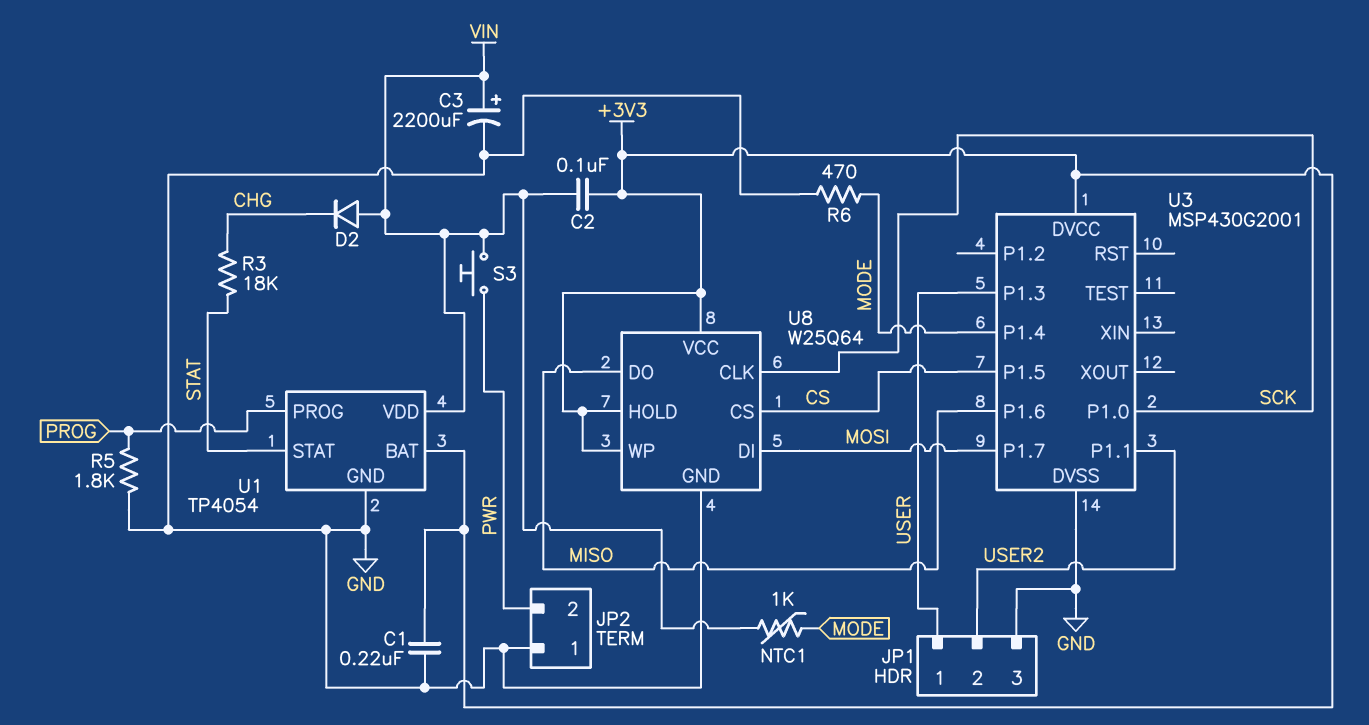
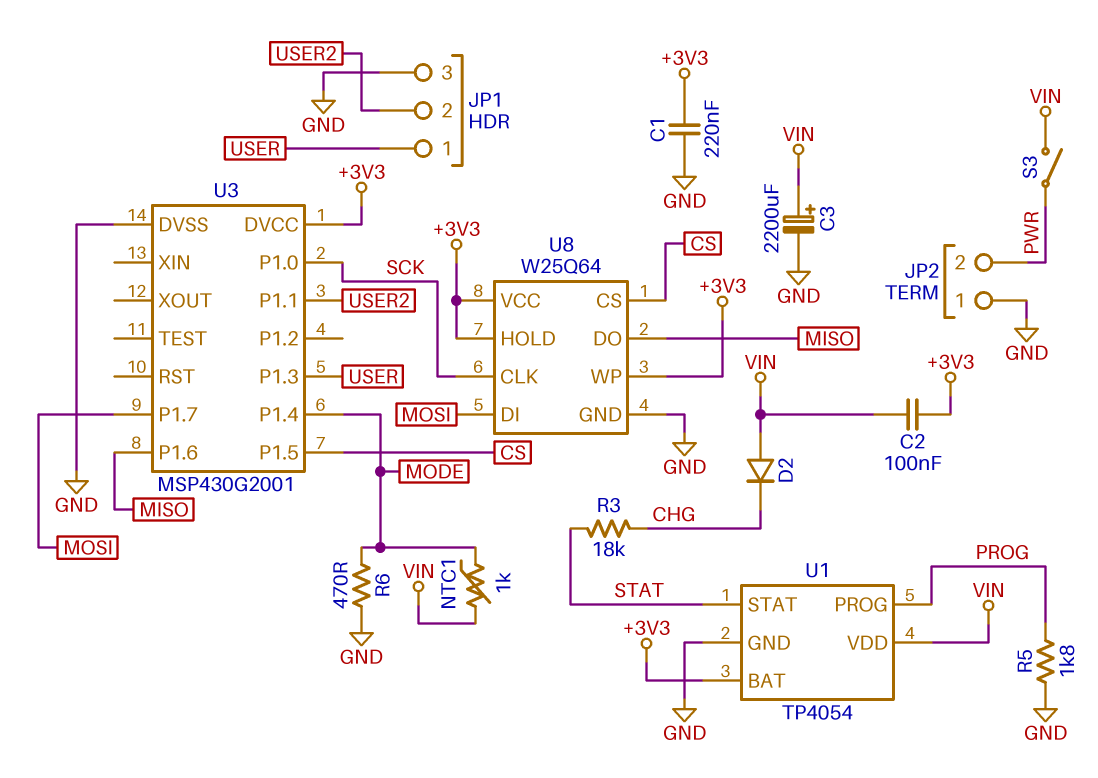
S3: button (PWR, VIN) -> switch (PWR, VIN)

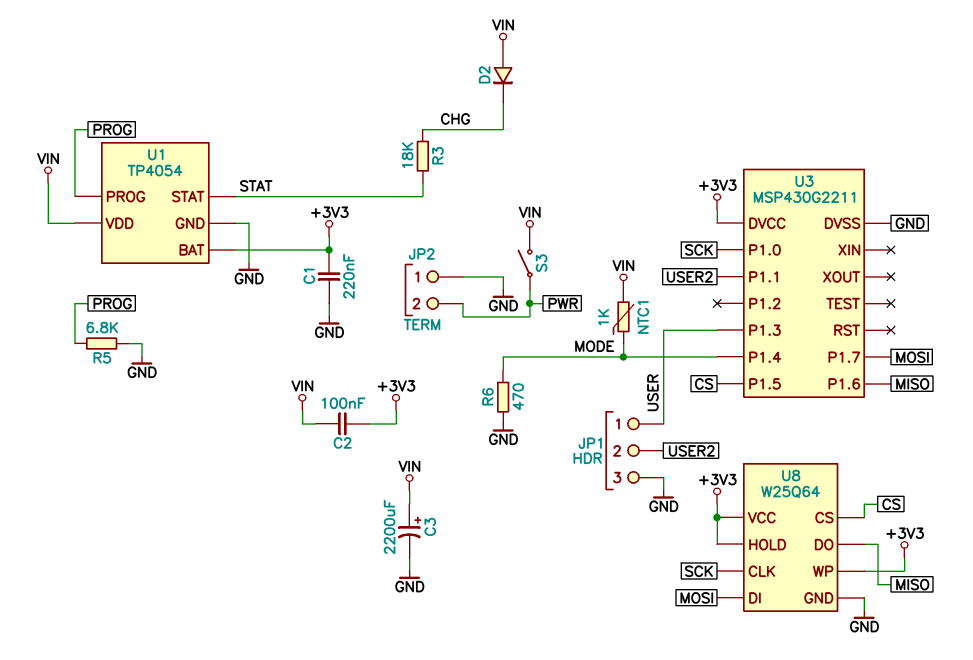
R5: 1.8k (GND, PROG) -> 6.8k (GND, PROG)
U3: MSP430G2001 -> MSP430G2211

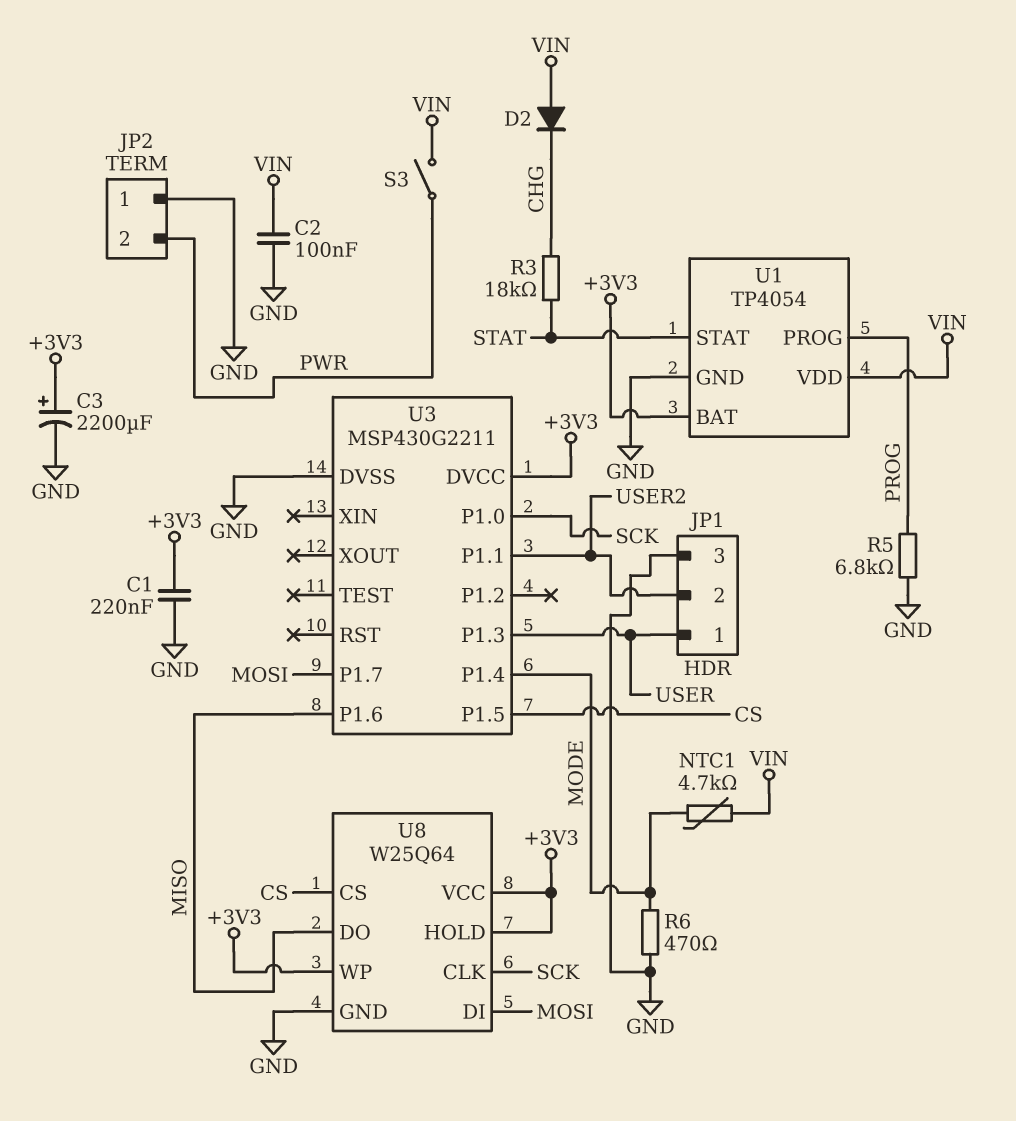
C2: 100nF (+3V3, VIN) -> 100nF (GND, VIN)
C3: 2200uF (plus VIN, minus GND) -> 2200uF (plus +3V3, minus GND)
NTC1: 1k (MODE, VIN) -> 4.7k (MODE, VIN)

